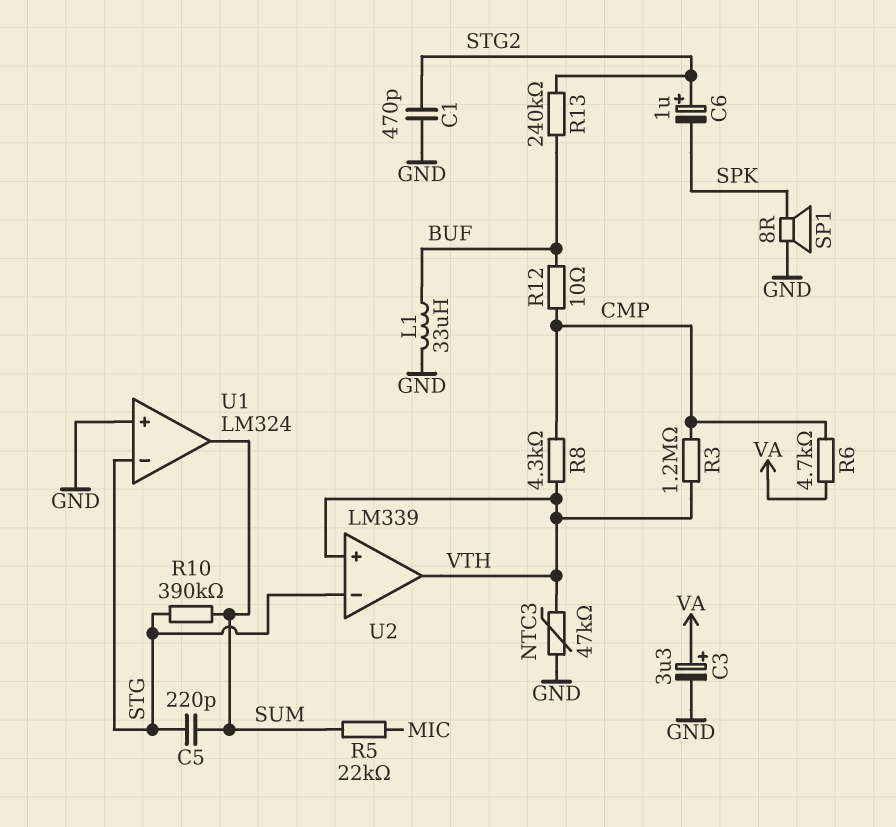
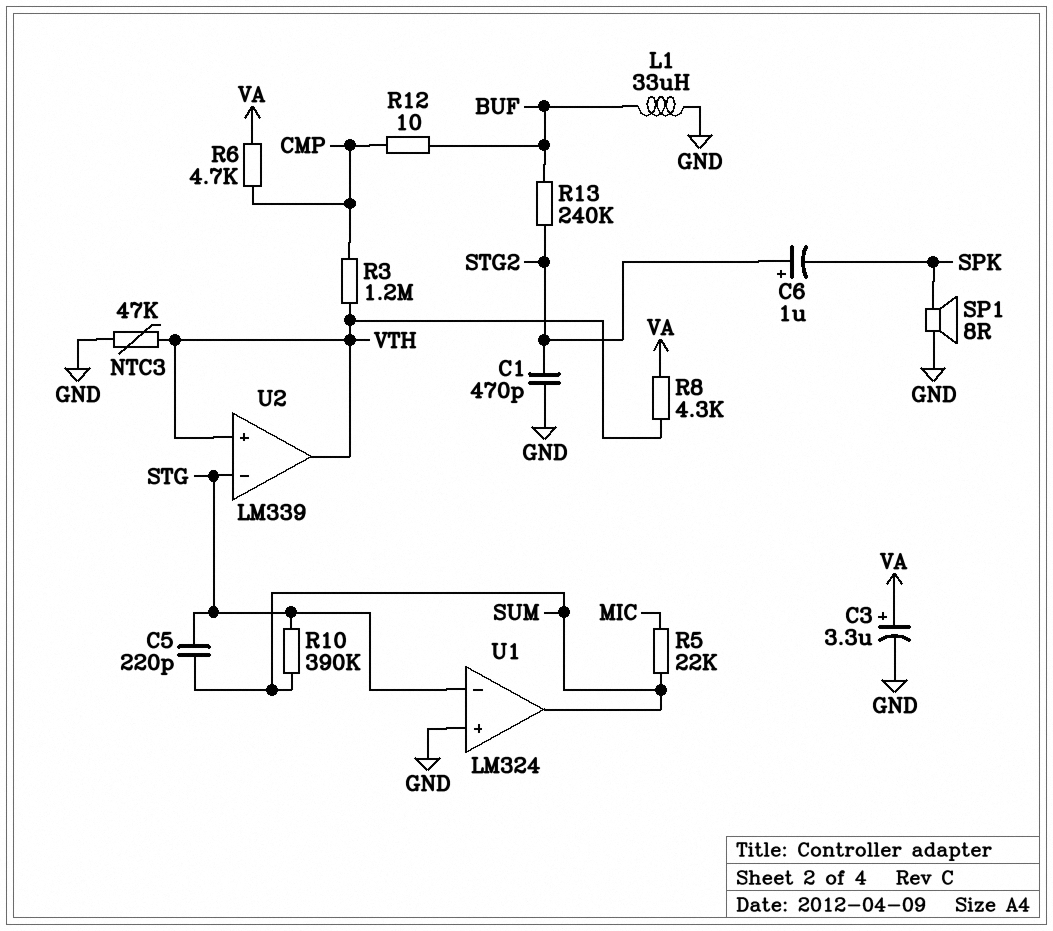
R8: 4.3k (CMP, VTH) -> 4.3k (VA, VTH)

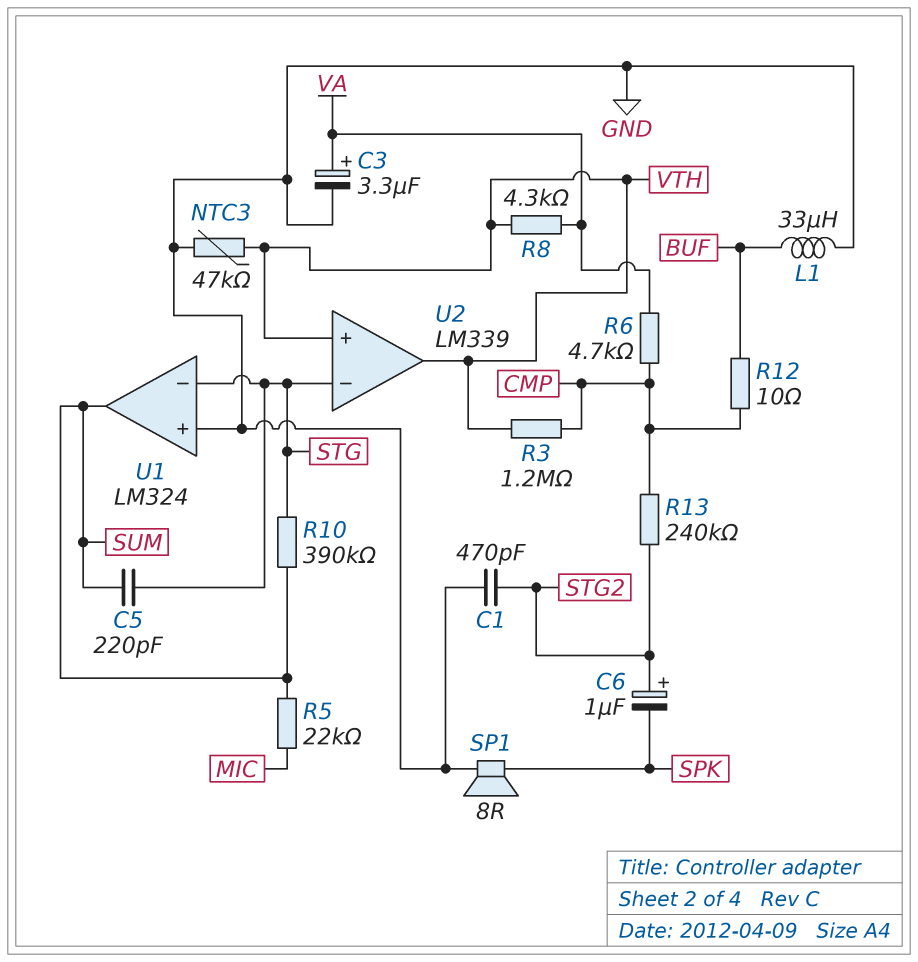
R13: 240k (BUF, STG2) -> 240k (CMP, STG2)

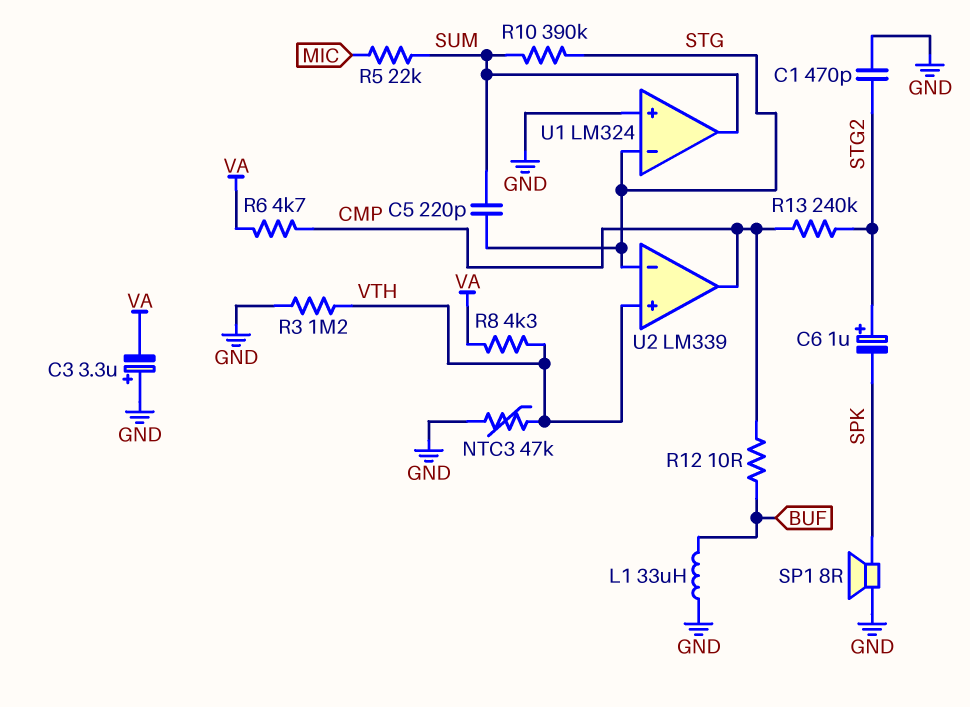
C3: 3.3uF (plus VA, minus GND) -> 3.3uF (plus GND, minus VA)
R3: 1.2M (CMP, VTH) -> 1.2M (GND, VTH)
U2 pin out: VTH -> CMP

